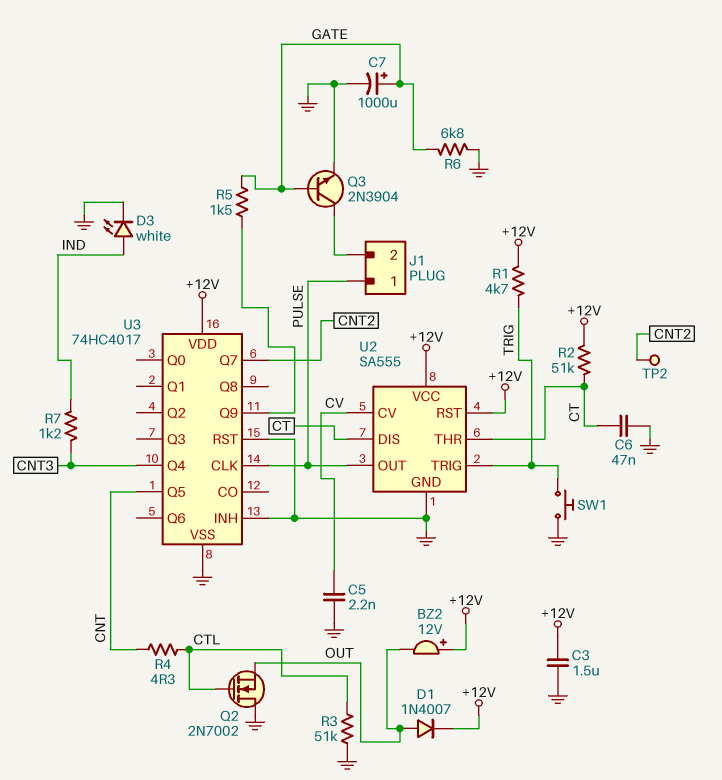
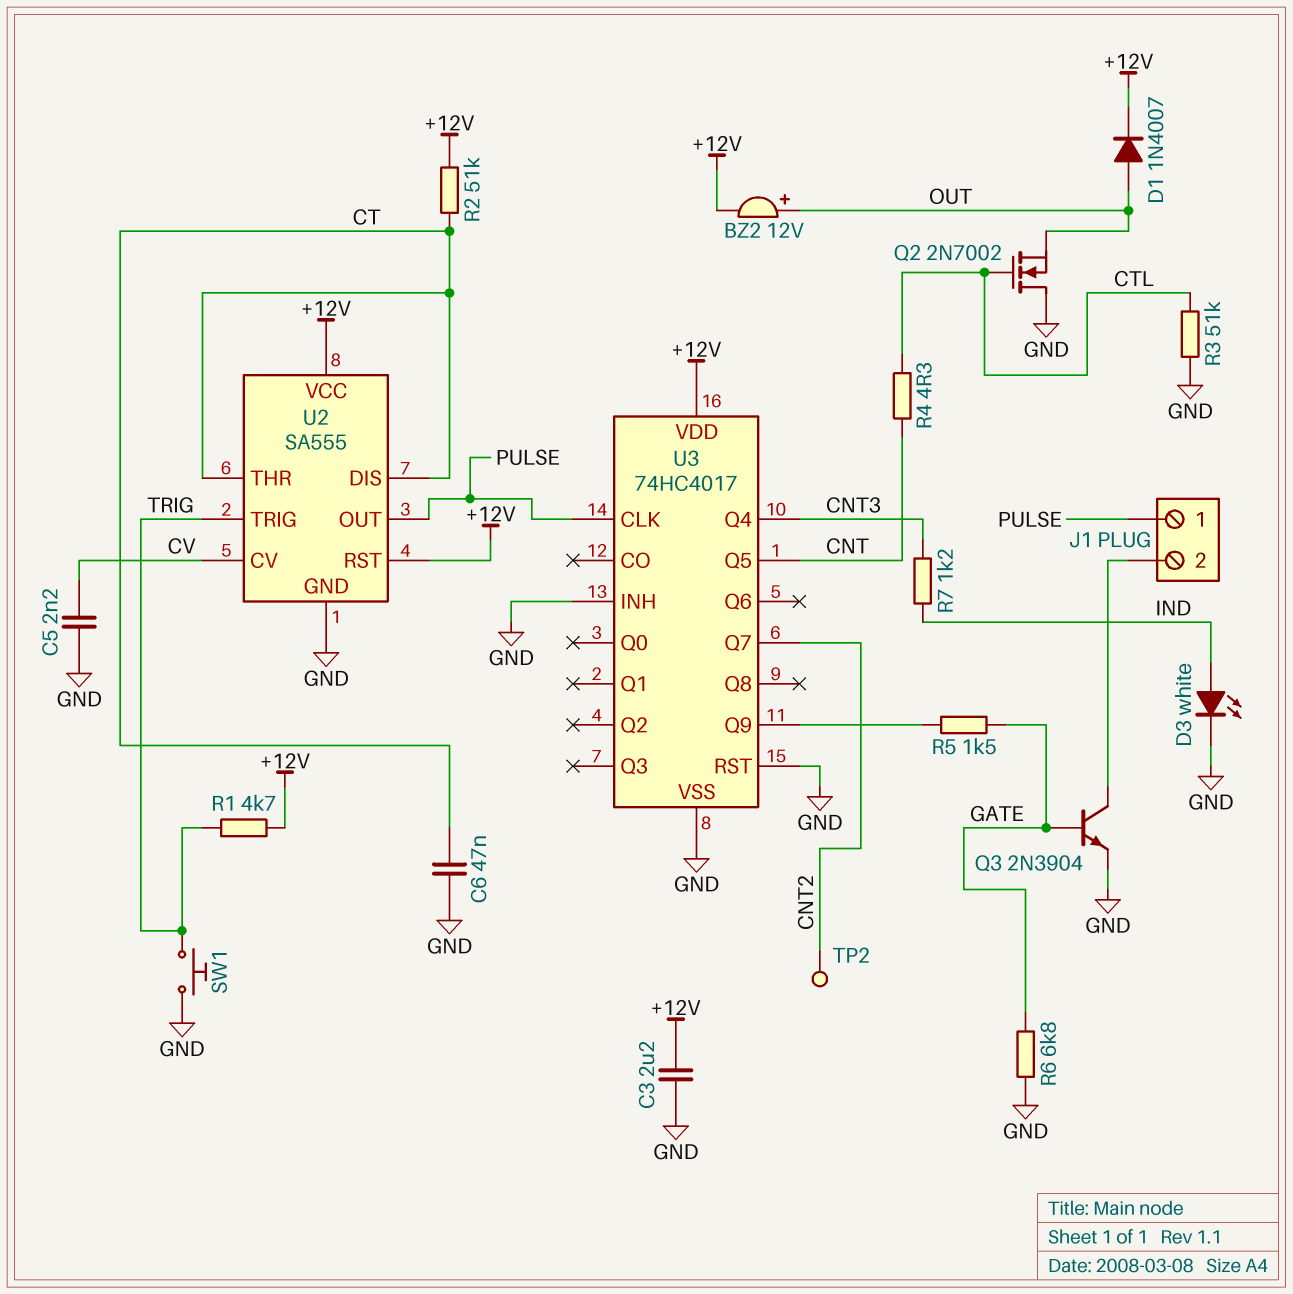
BZ2: buzzer 12V (plus +12V, minus OUT) -> buzzer 12V (plus OUT, minus +12V)
C3: 1.5uF (+12V, GND) -> 2.2uF (+12V, GND)
C7: 1000uF (plus GATE, minus GND) -> none

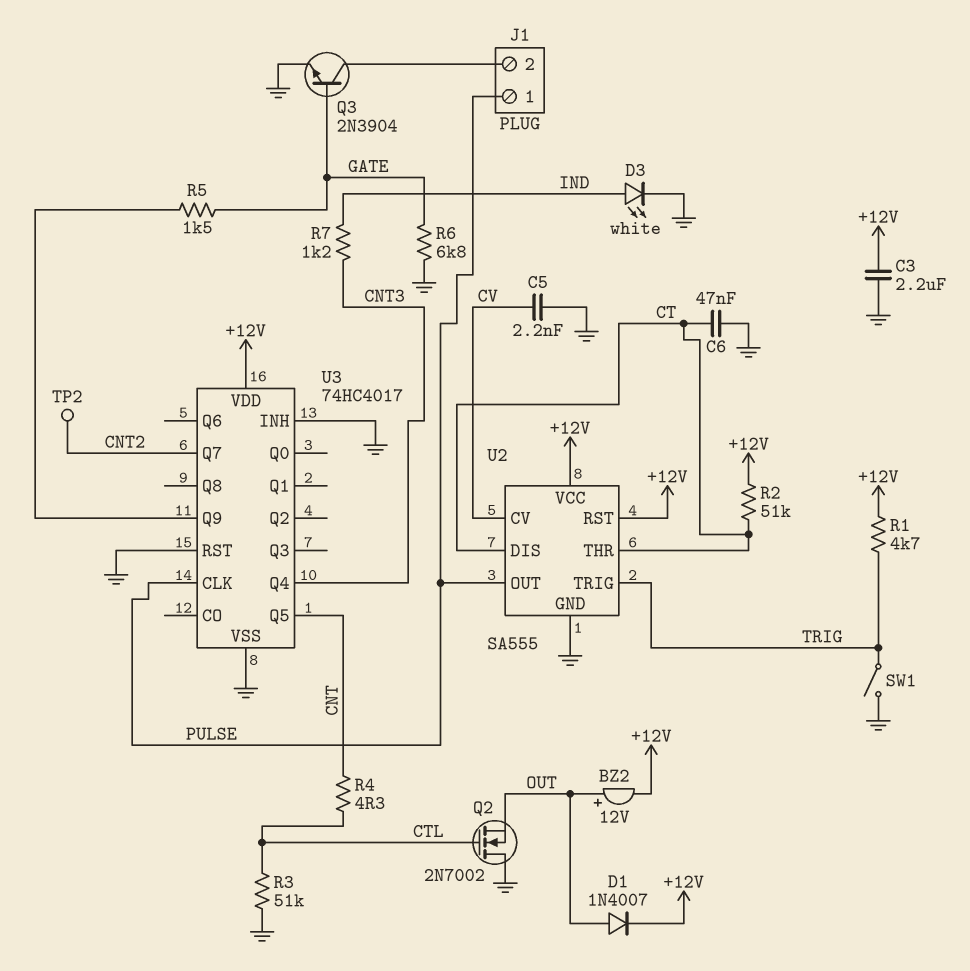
SW1: button (GND, TRIG) -> switch (GND, TRIG)

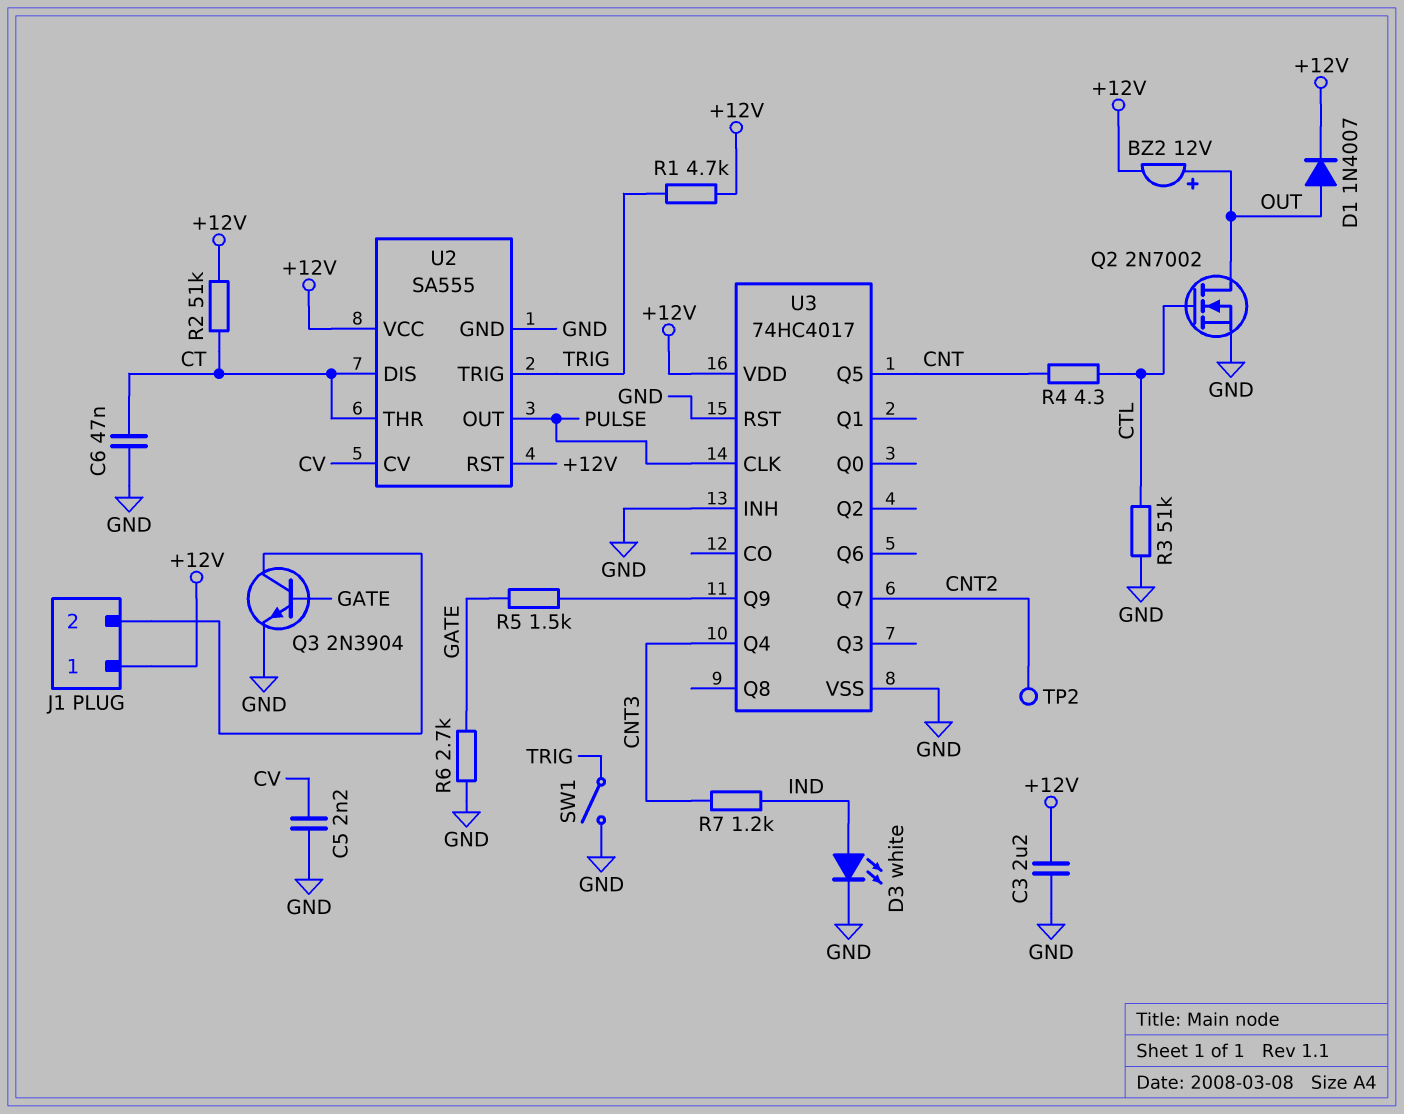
J1 pin 1: PULSE -> +12V
Q2: NMOS 2N7002 (G CTL, D GND, S OUT) -> NMOS 2N7002 (G CTL, D OUT, S GND)
R6: 6.8k (GATE, GND) -> 2.7k (GATE, GND)

